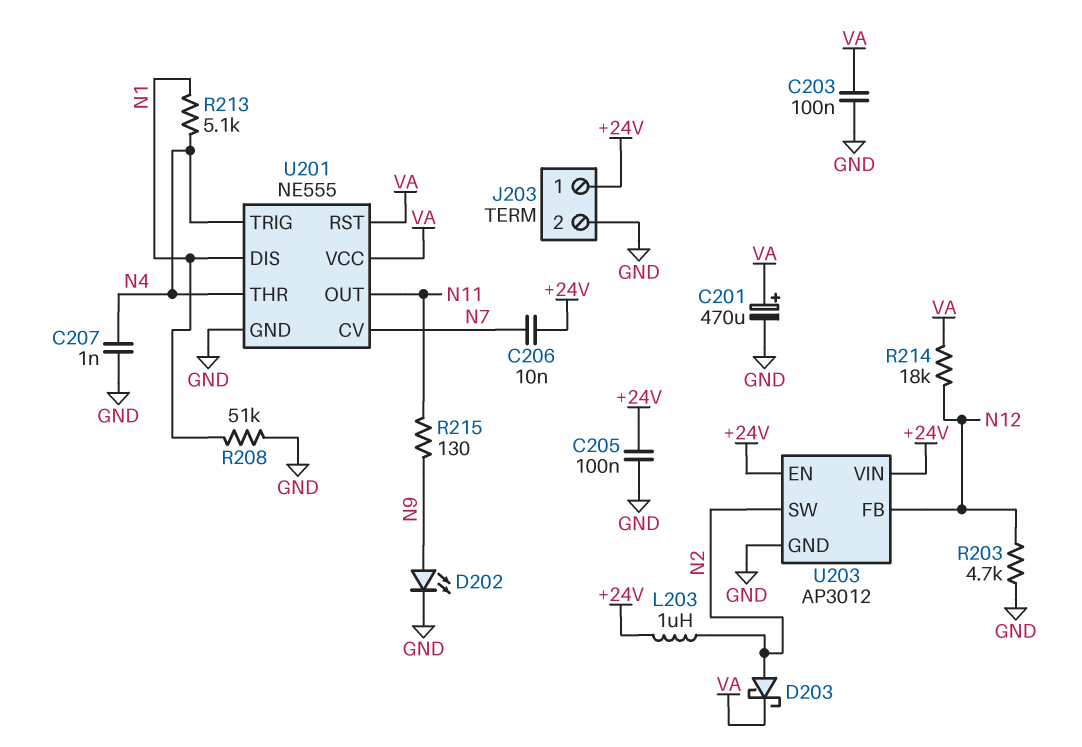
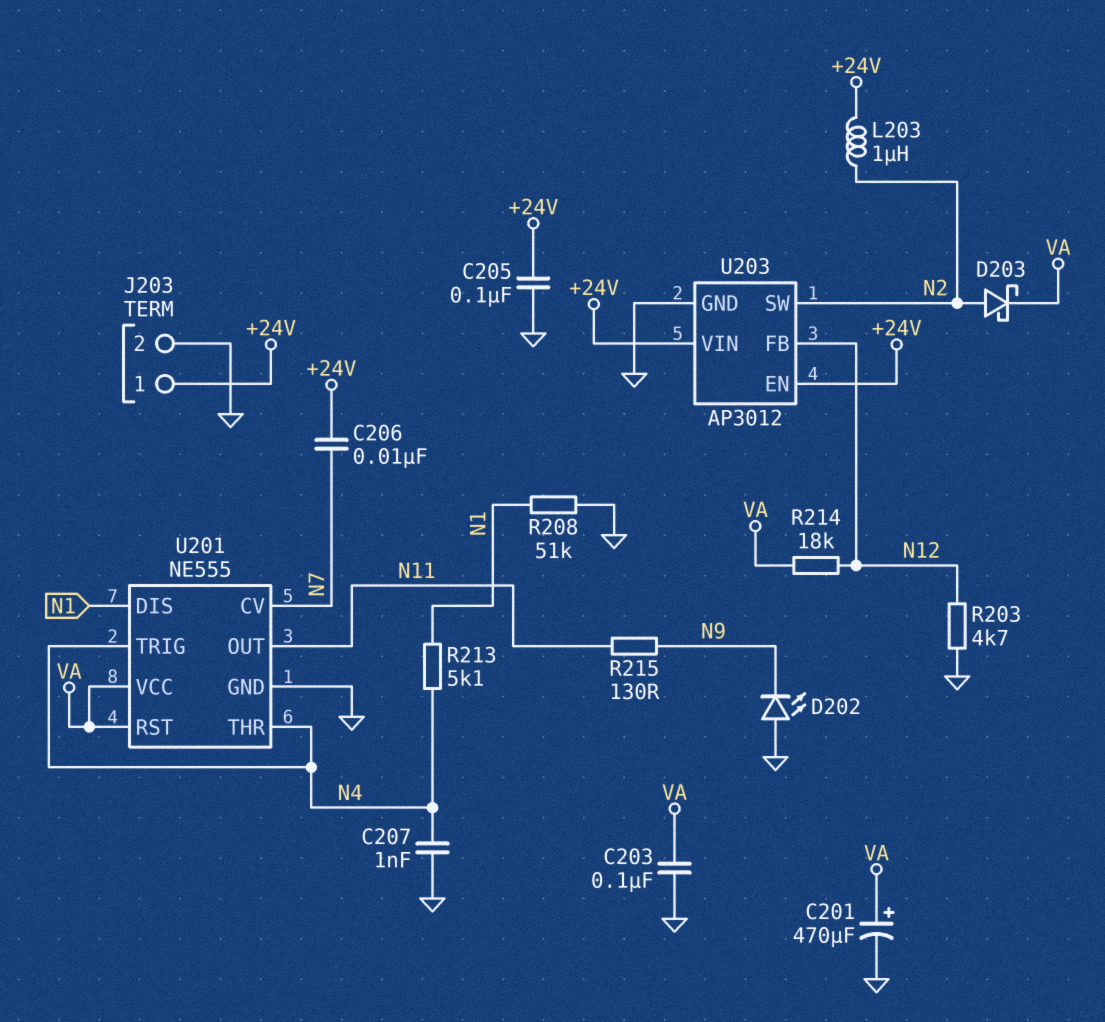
D202: LED (A N9, K GND) -> LED (A GND, K N9)

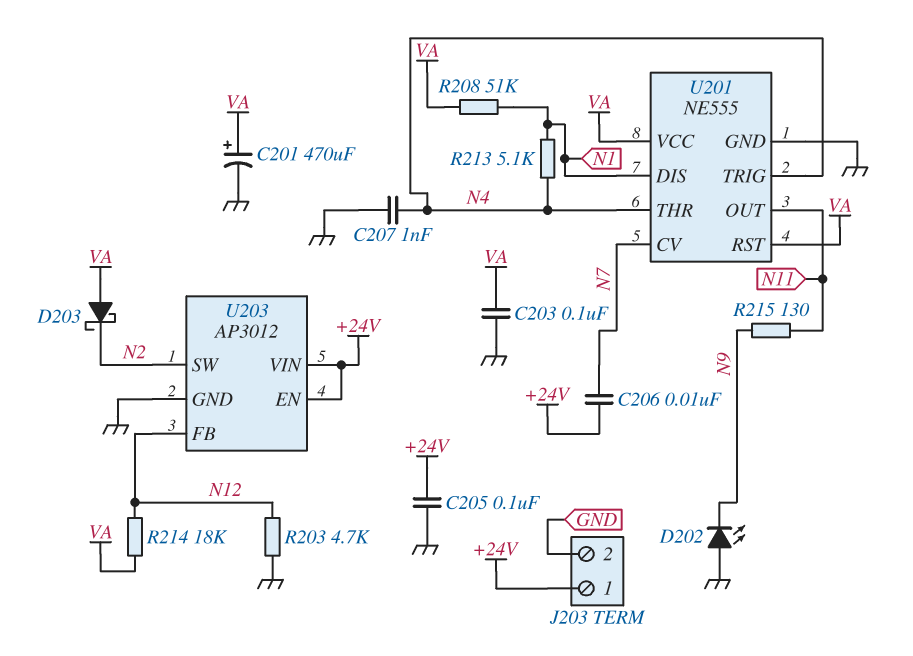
D203: schottky (A N2, K VA) -> schottky (A VA, K N2)
L203: 1uH (+24V, N2) -> none
R208: 51k (GND, N1) -> 51k (N1, VA)

